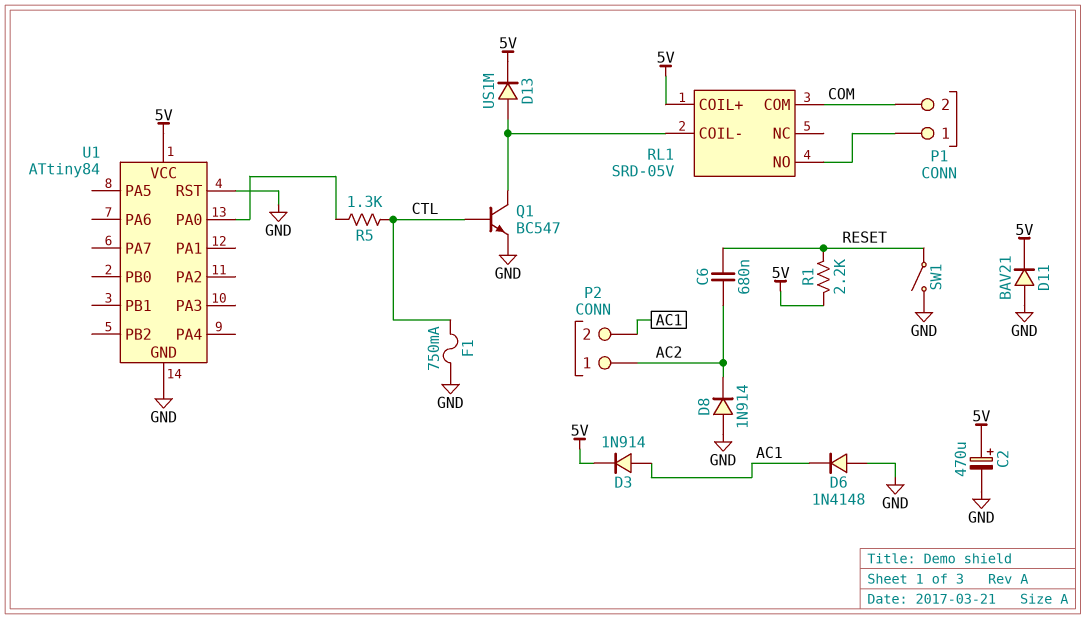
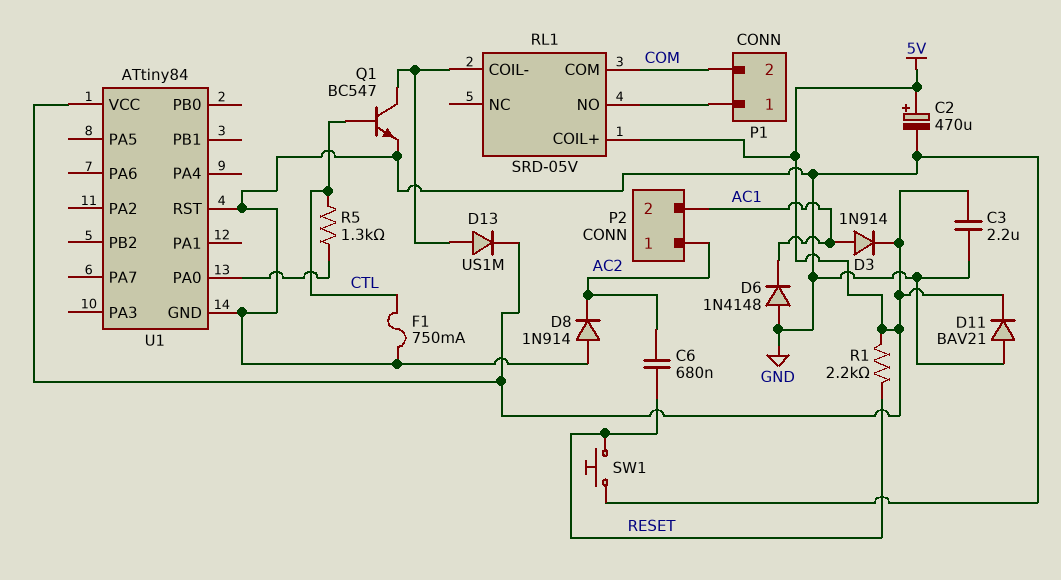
C3: none -> 2.2uF (5V, GND)
SW1: switch (GND, RESET) -> button (GND, RESET)

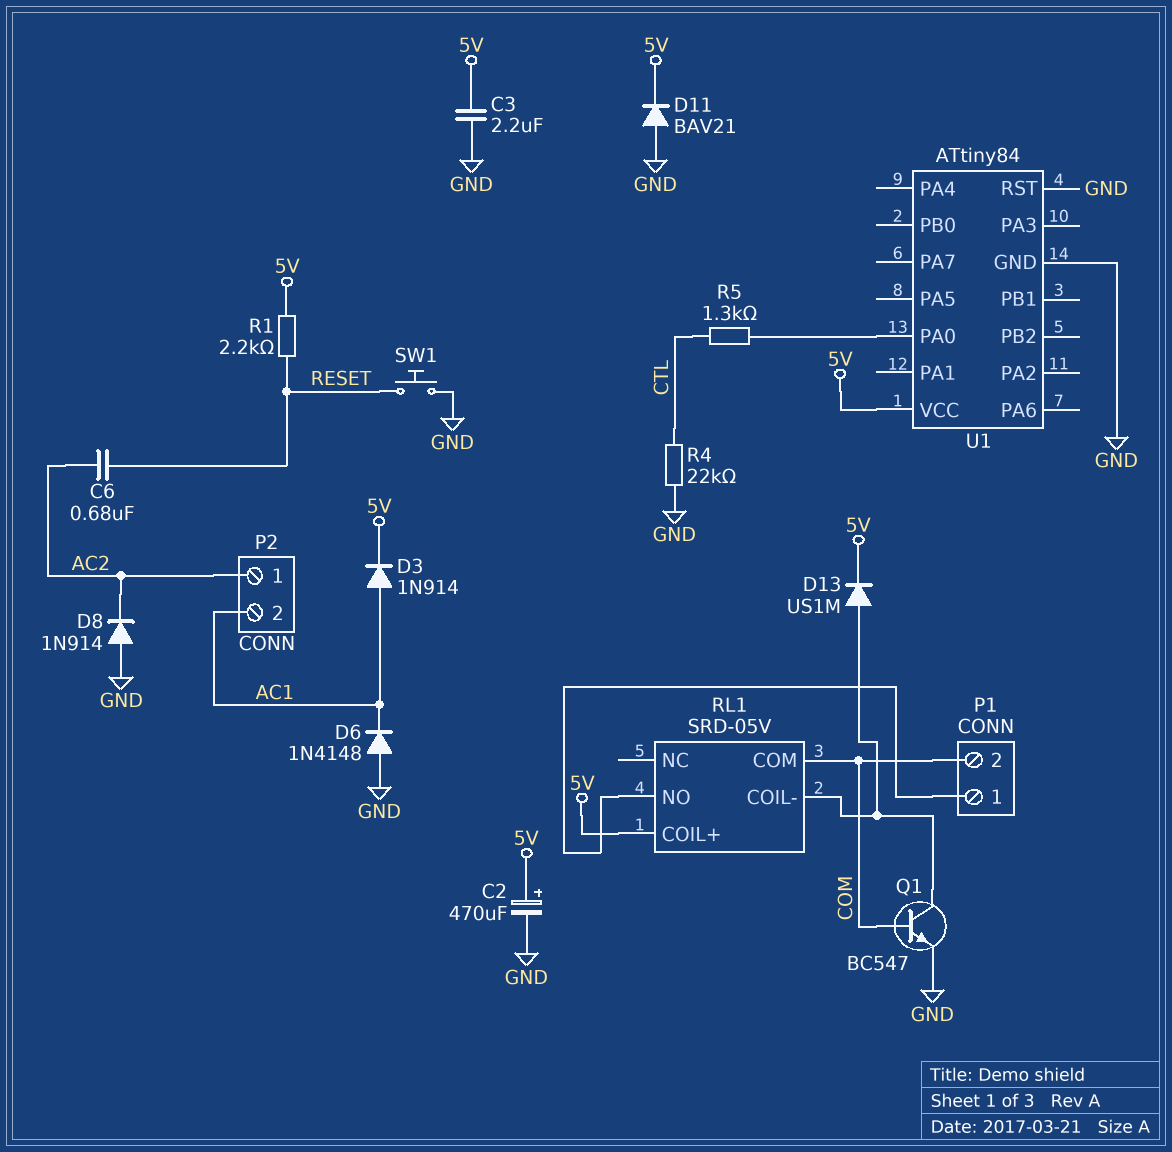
F1: 750mA (CTL, GND) -> none
Q1: NPN BC547 (B CTL, C RL1/COIL-, E GND) -> NPN BC547 (B COM, C RL1/COIL-, E GND)
R4: none -> 22k (CTL, GND)

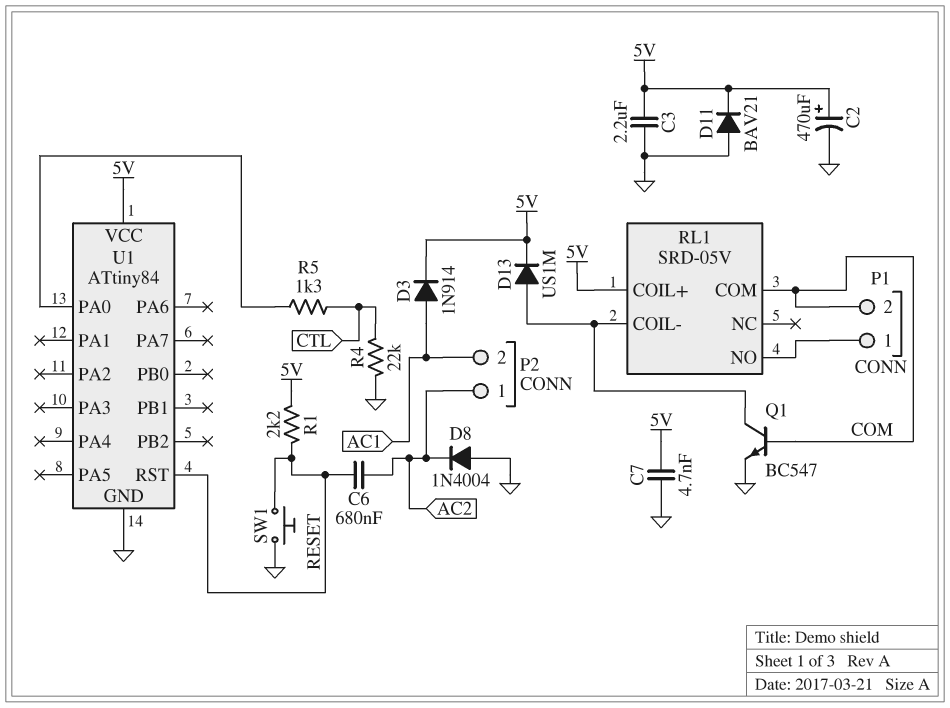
C7: none -> 4.7nF (5V, GND)
D6: diode 1N4148 (A GND, K AC1) -> none
D8: diode 1N914 (A GND, K AC2) -> diode 1N4004 (A GND, K AC2)
U1 pin RST: GND -> RESET

